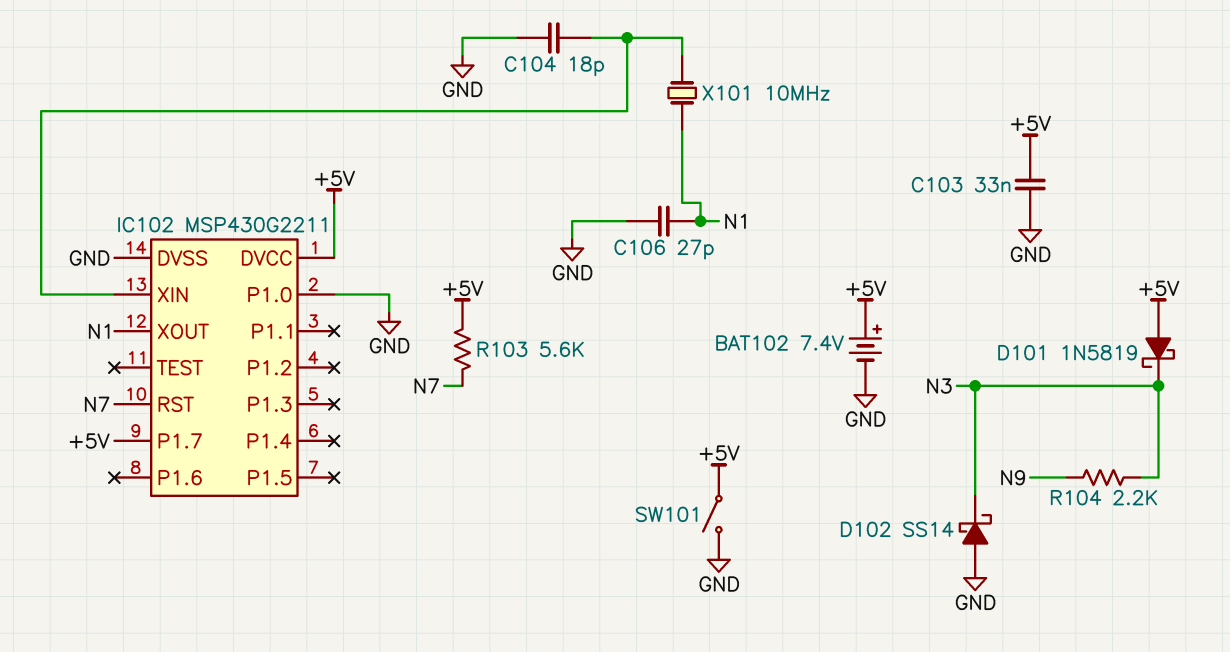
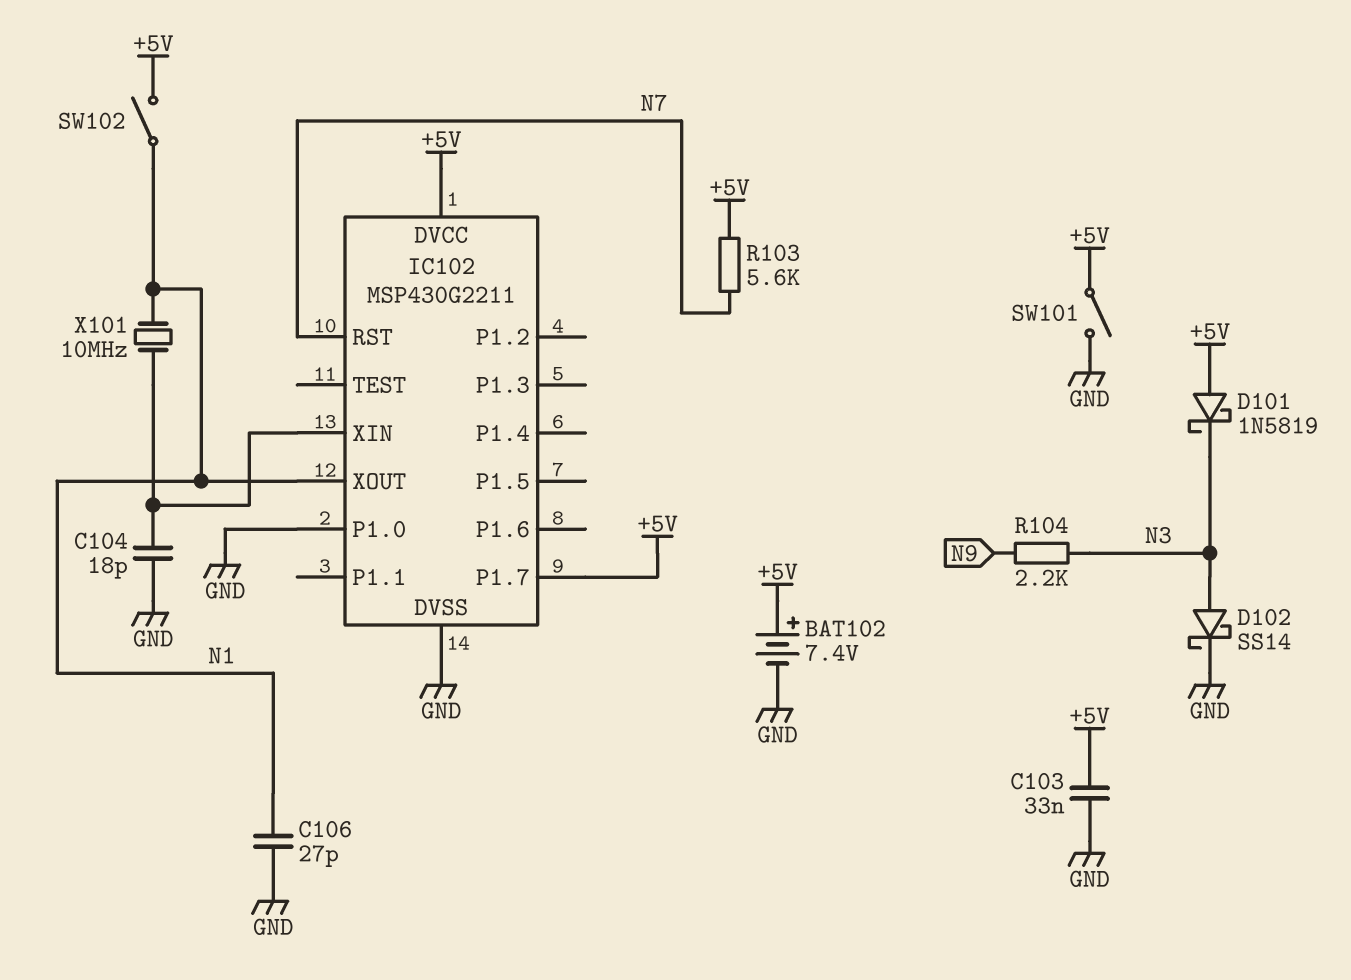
D102: schottky SS14 (A GND, K N3) -> schottky SS14 (A N3, K GND)
SW102: none -> switch (+5V, N1)

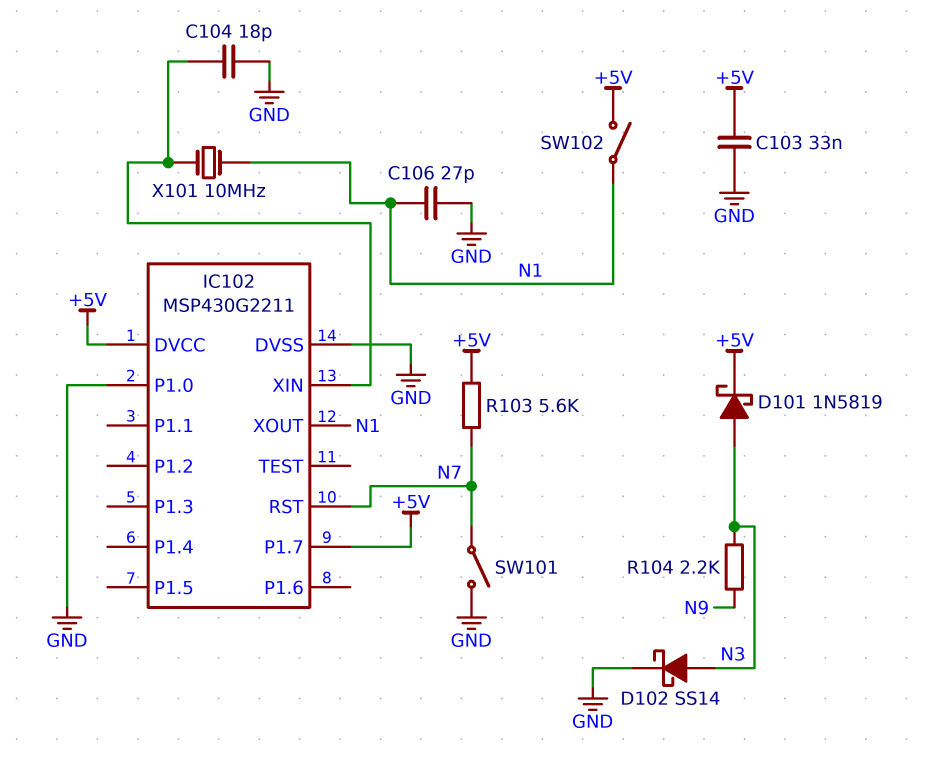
BAT102: 7.4V (plus +5V, minus GND) -> none
D101: schottky 1N5819 (A +5V, K N3) -> schottky 1N5819 (A N3, K +5V)
SW101: switch (+5V, GND) -> switch (GND, N7)

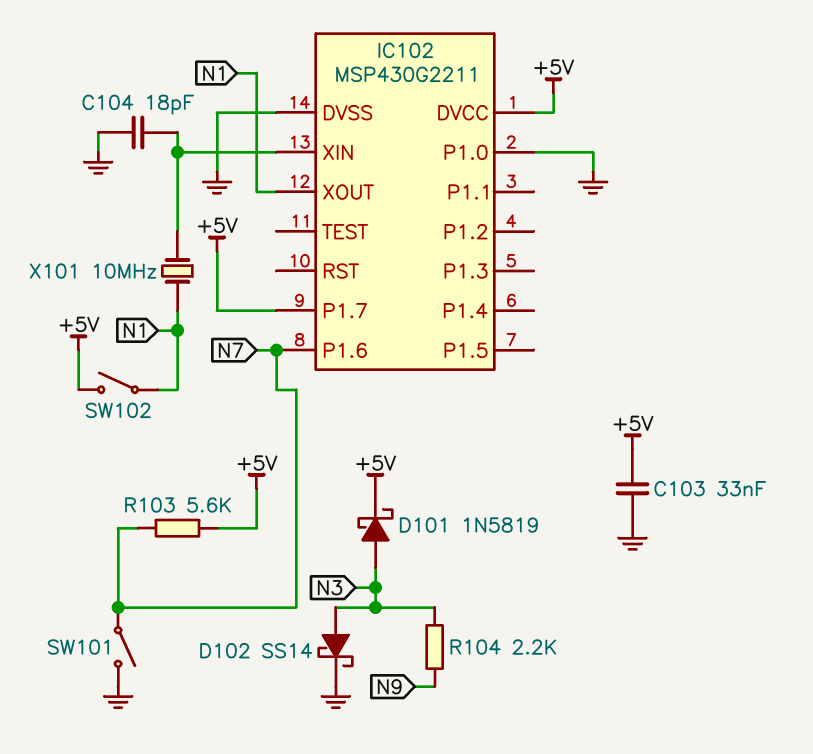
C106: 27pF (GND, N1) -> none
IC102 pin P1.6: none -> N7
IC102 pin RST: N7 -> none

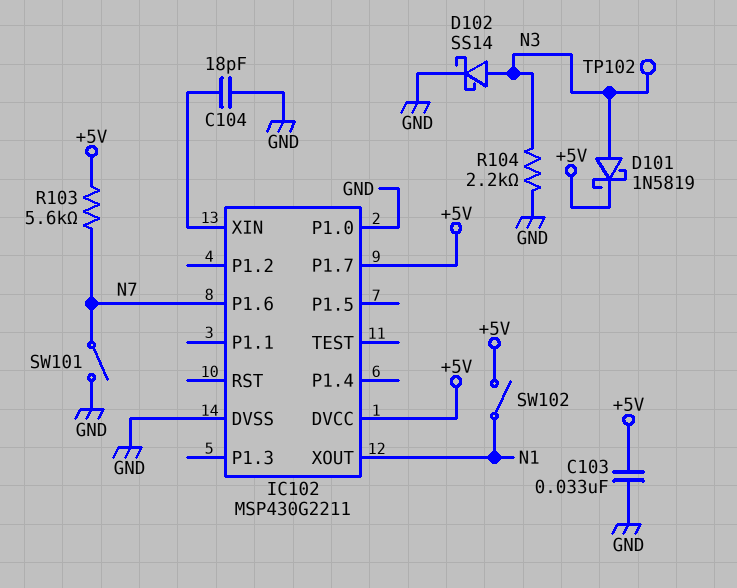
R104: 2.2k (N3, N9) -> 2.2k (GND, N3)
TP102: none -> test point (N3)
X101: 10MHz (IC102/XIN, N1) -> none

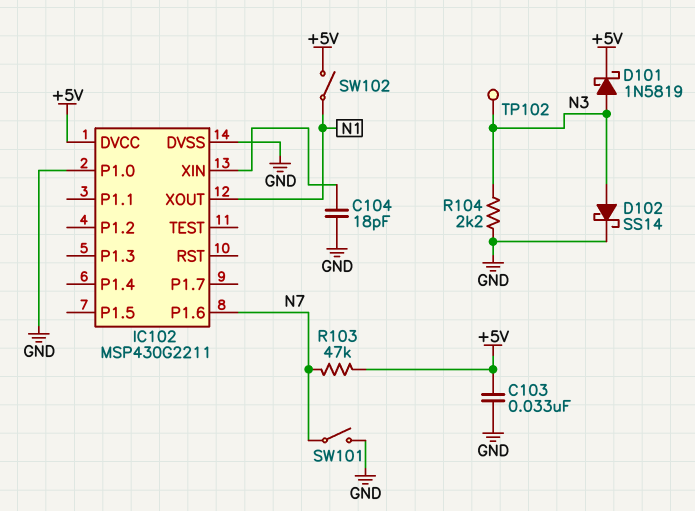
IC102 pin P1.7: +5V -> none
R103: 5.6k (+5V, N7) -> 47k (+5V, N7)

